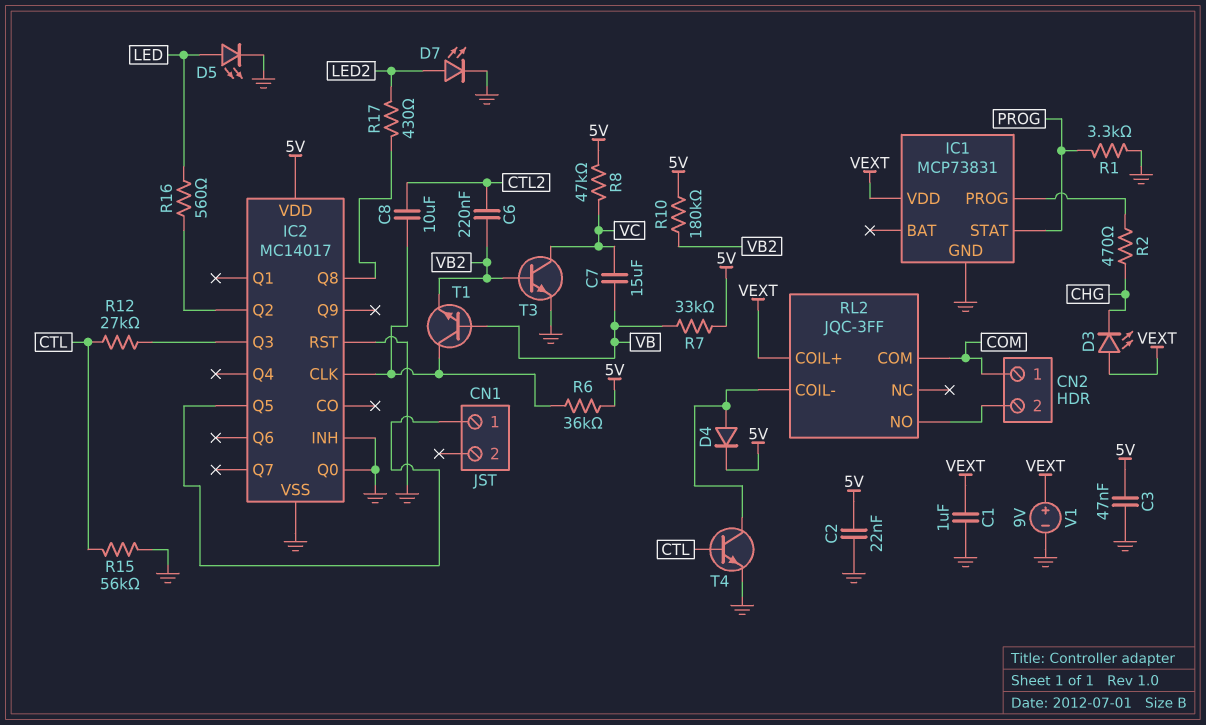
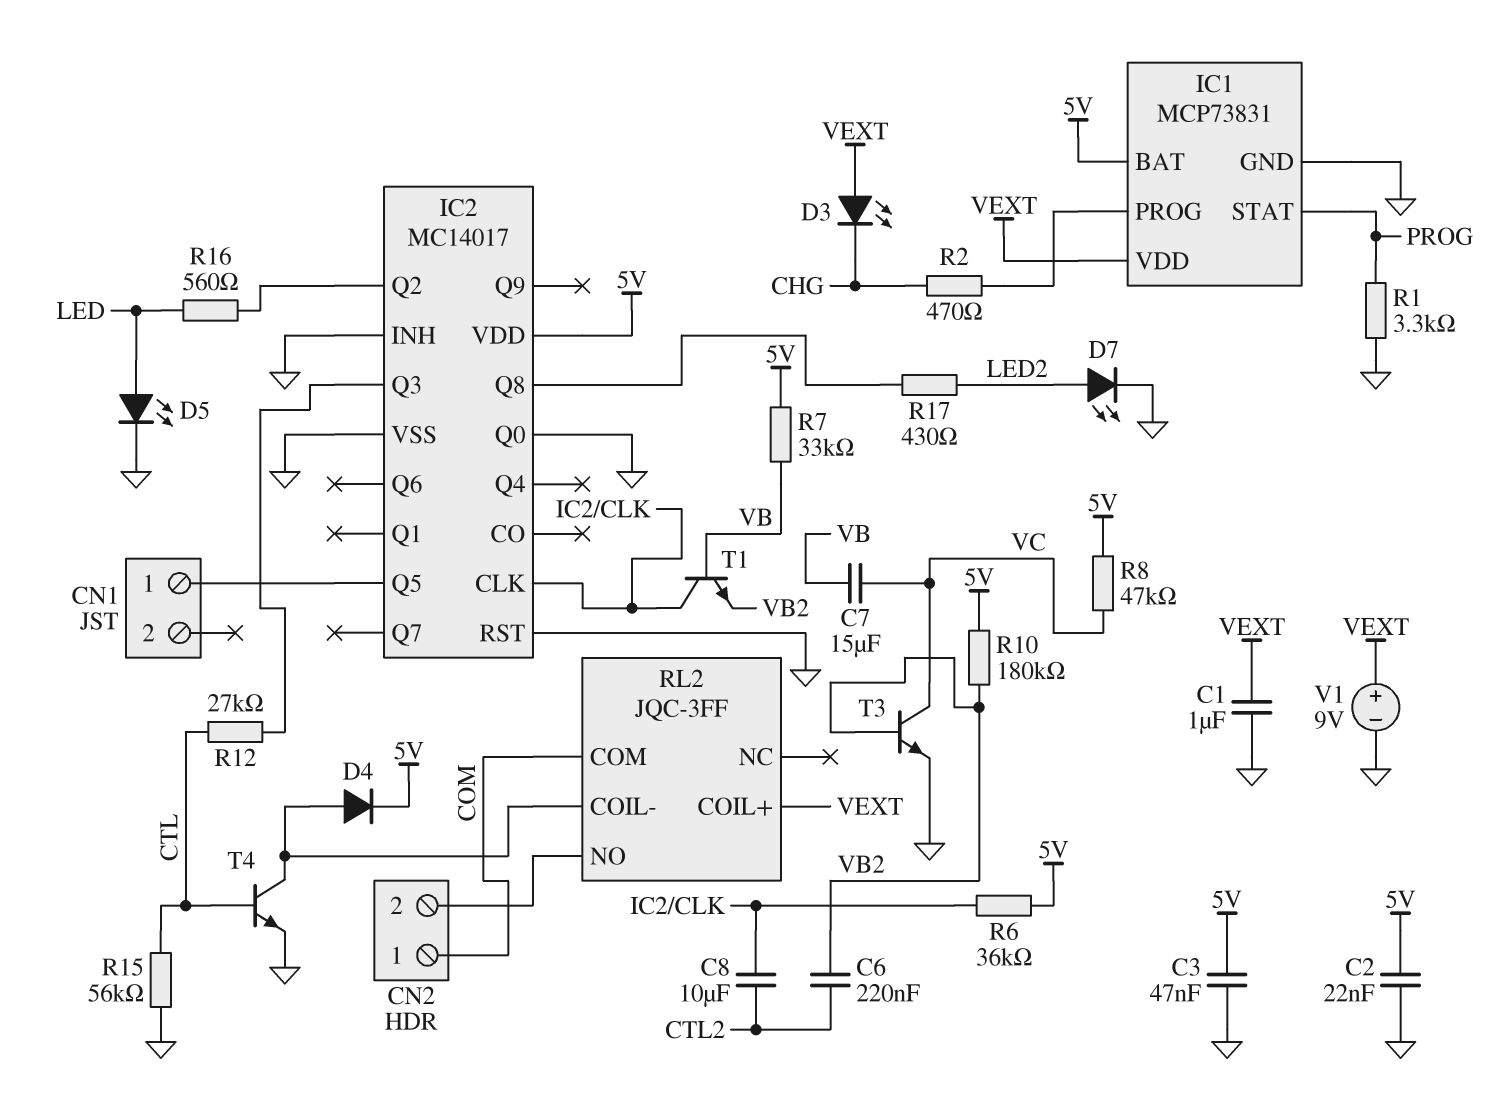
IC1 pin BAT: none -> 5V

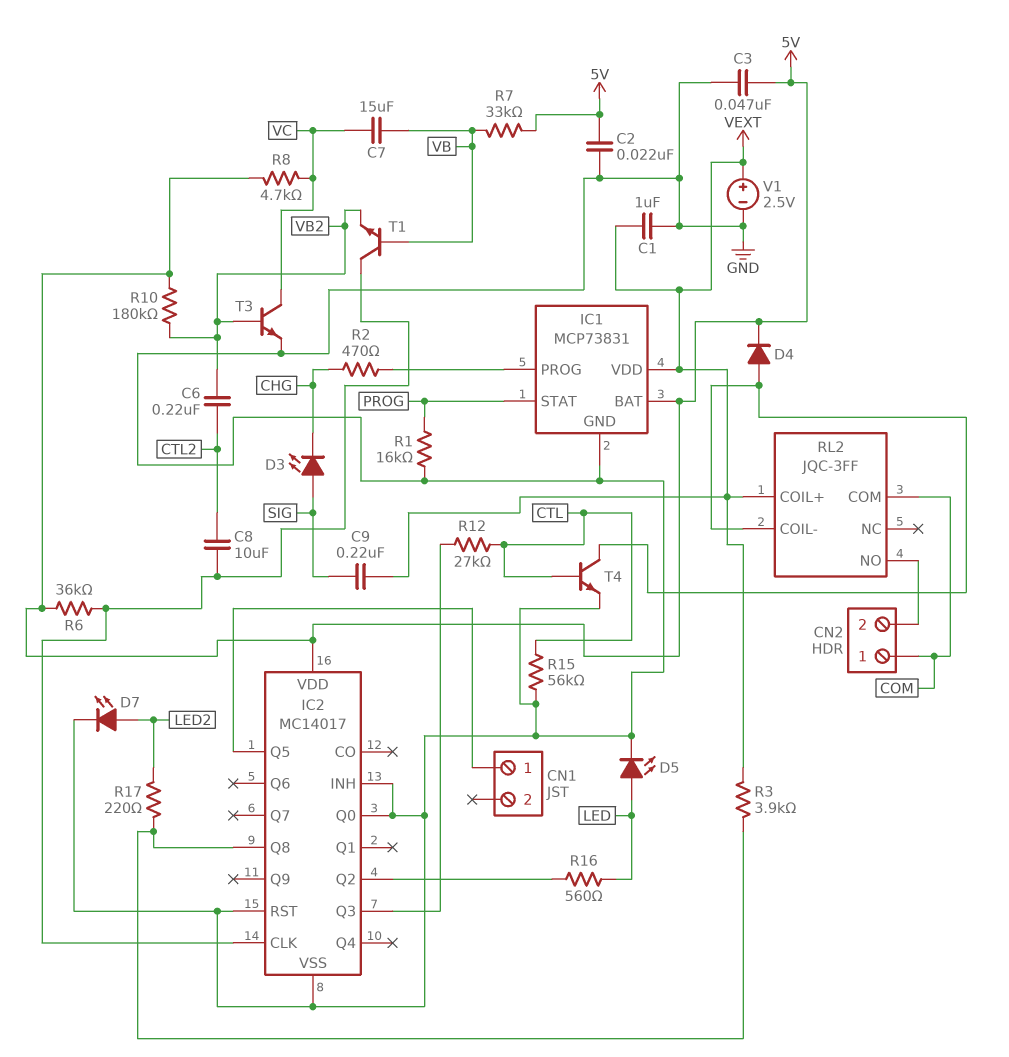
C9: none -> 220nF (SIG, VEXT)
D3: LED (A VEXT, K CHG) -> LED (A SIG, K CHG)
R1: 3.3k (GND, PROG) -> 16k (GND, PROG)
R3: none -> 3.9k (IC2/Q8, VEXT)
R8: 47k (5V, VC) -> 4.7k (5V, VC)
R17: 430 (IC2/Q8, LED2) -> 220 (IC2/Q8, LED2)
V1: 9V (plus VEXT, minus GND) -> 2.5V (plus VEXT, minus GND)

